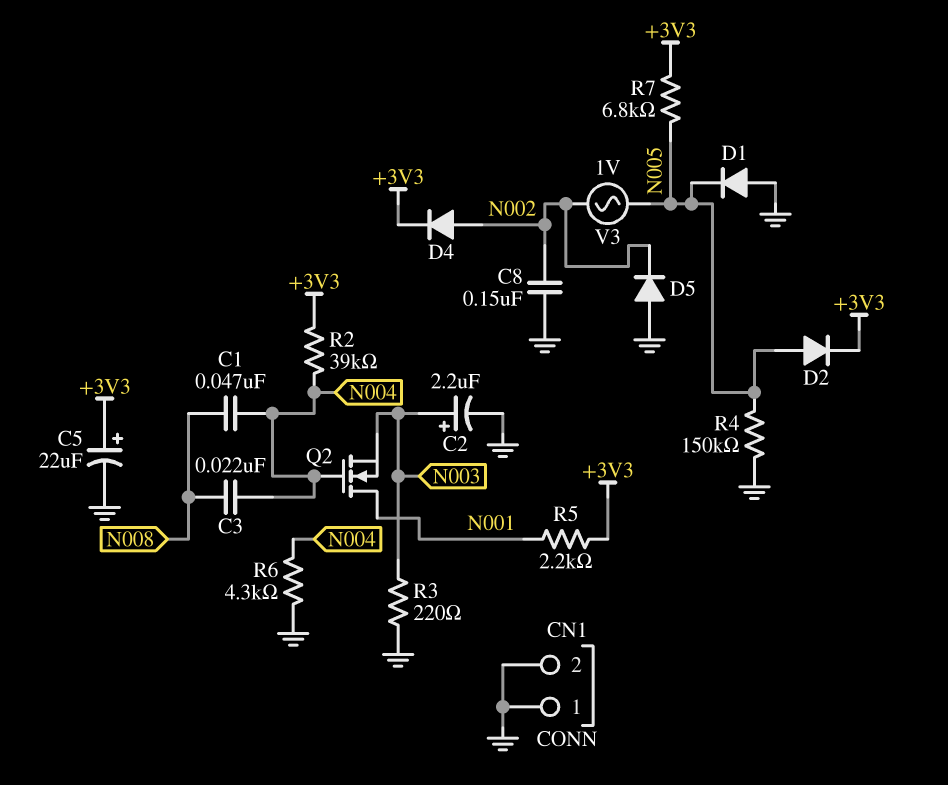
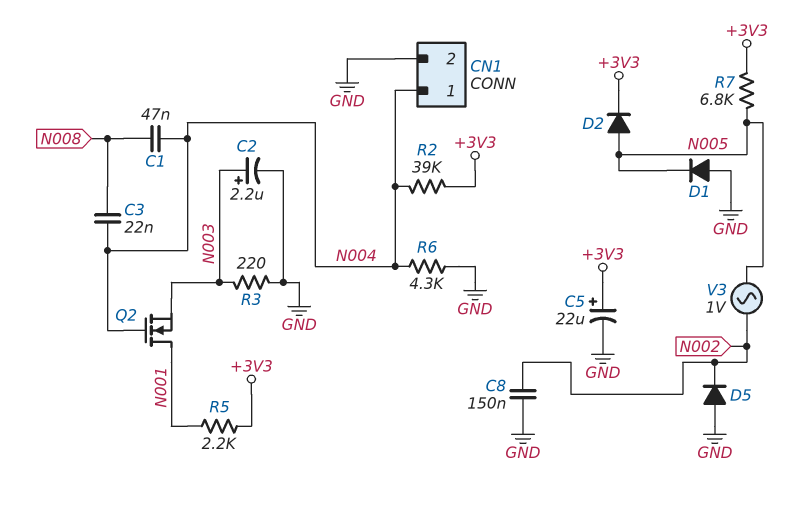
CN1 pin 1: GND -> N004
D4: diode (A N002, K +3V3) -> none
R4: 150k (GND, N005) -> none

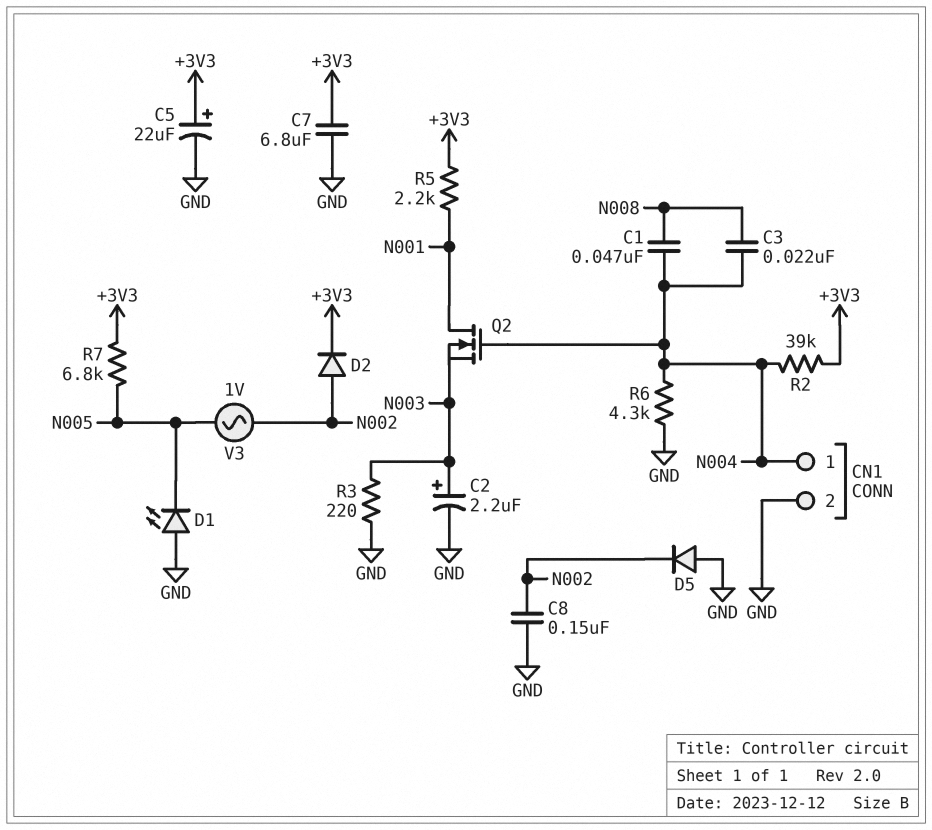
C7: none -> 6.8uF (+3V3, GND)
D1: diode (A GND, K N005) -> LED (A GND, K N005)
D2: diode (A N005, K +3V3) -> diode (A N002, K +3V3)

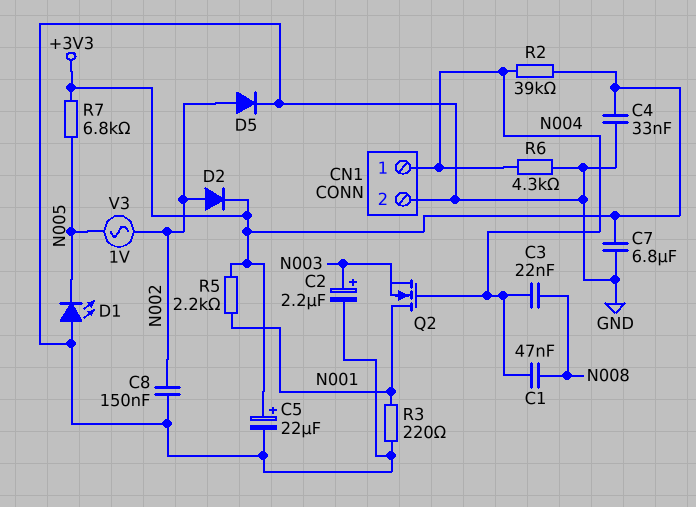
C4: none -> 33nF (+3V3, GND)
D5: diode (A GND, K N002) -> diode (A N002, K GND)
R3: 220 (GND, N003) -> 220 (GND, N001)

